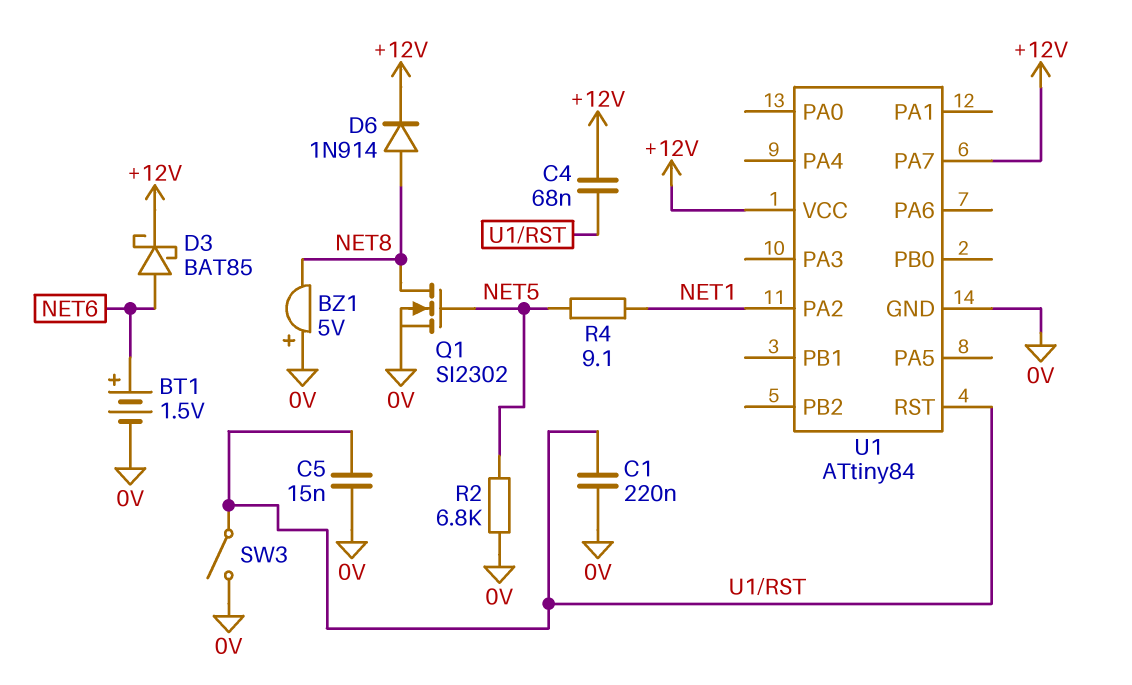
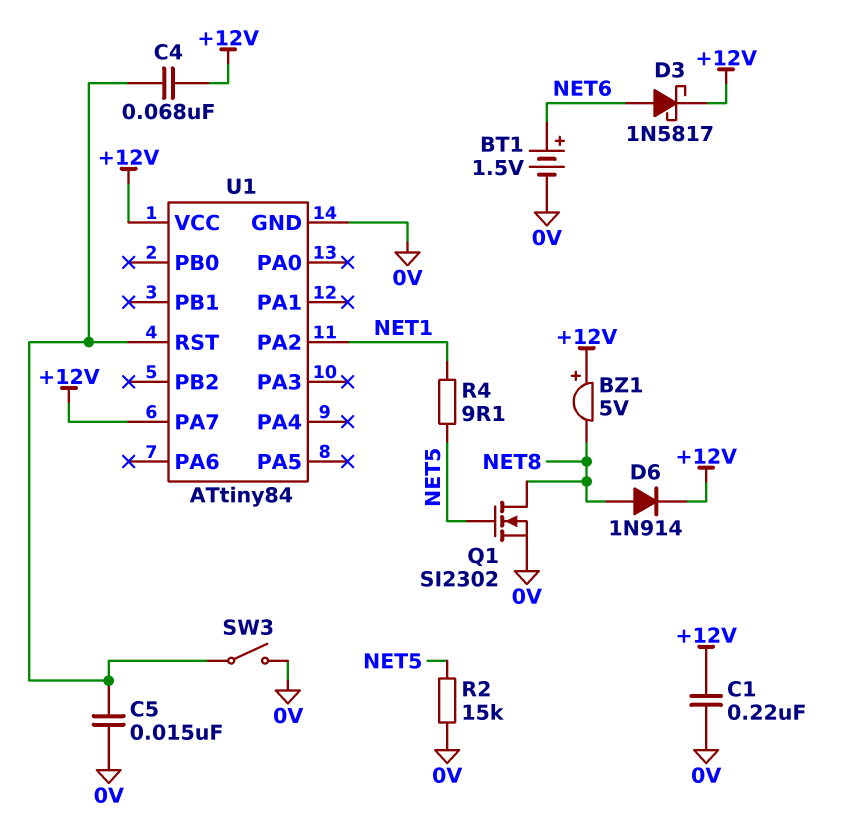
BZ1: buzzer 5V (plus 0V, minus NET8) -> buzzer 5V (plus +12V, minus NET8)
C1: 220nF (0V, U1/RST) -> 220nF (+12V, 0V)
D3: schottky BAT85 (A NET6, K +12V) -> schottky 1N5817 (A NET6, K +12V)
R2: 6.8k (0V, NET5) -> 15k (0V, NET5)

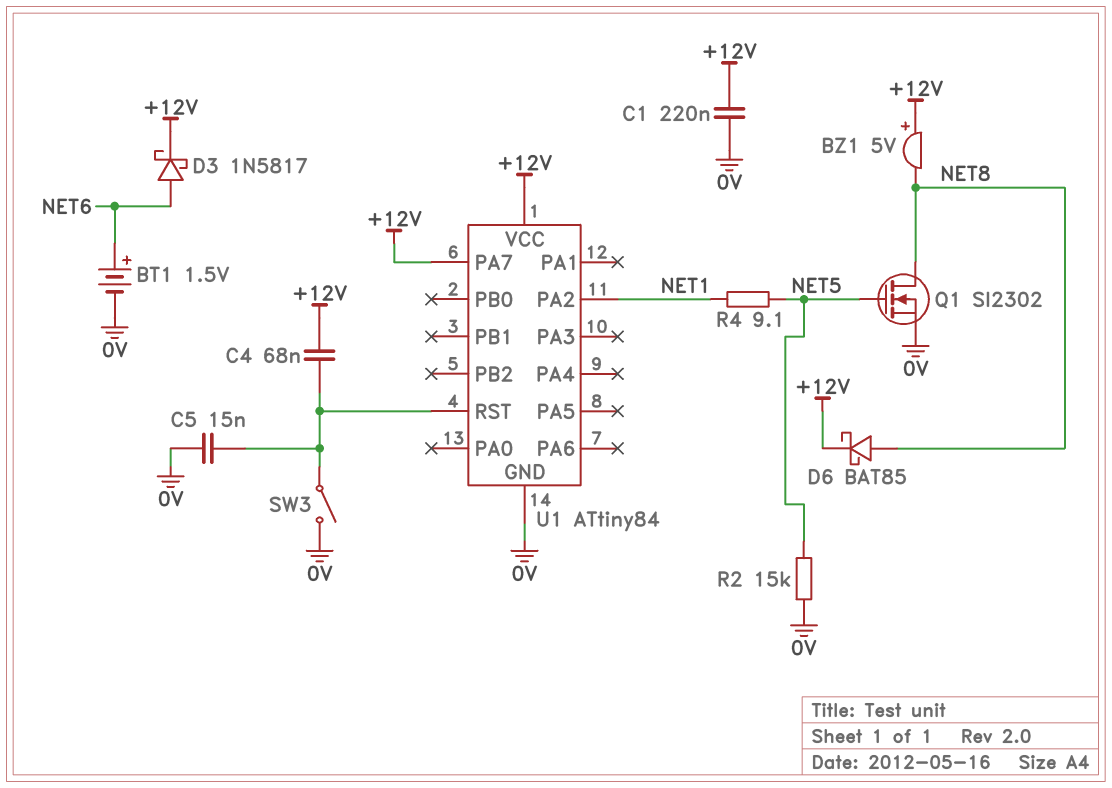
D6: diode 1N914 (A NET8, K +12V) -> schottky BAT85 (A NET8, K +12V)

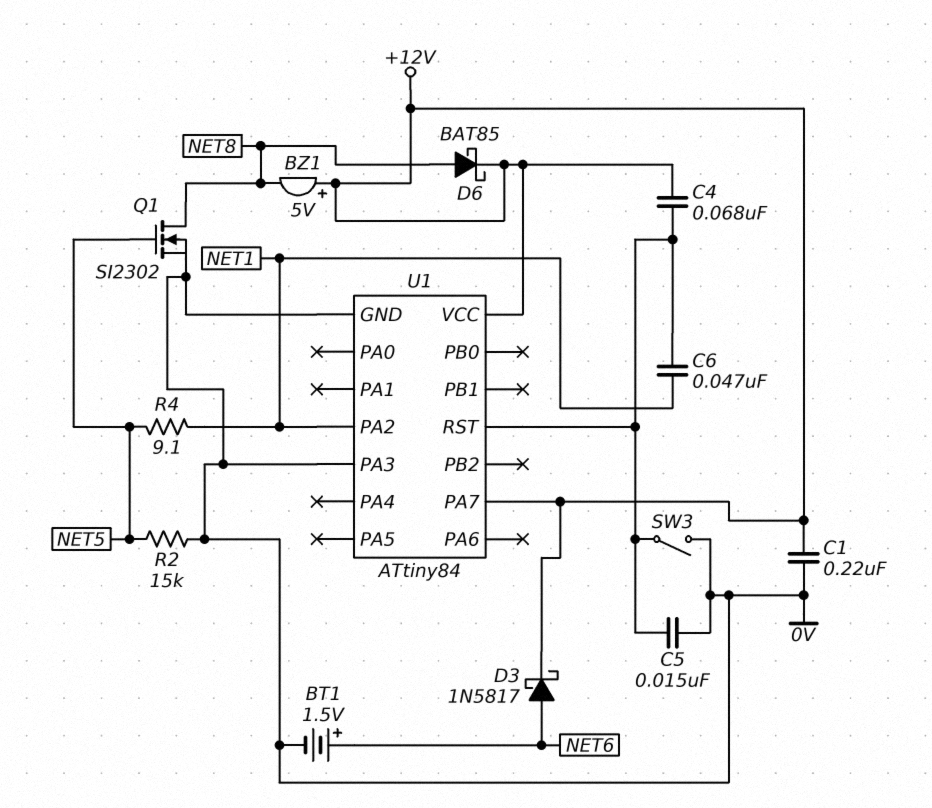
C6: none -> 47nF (NET1, U1/RST)
U1 pin PA3: none -> 0V

